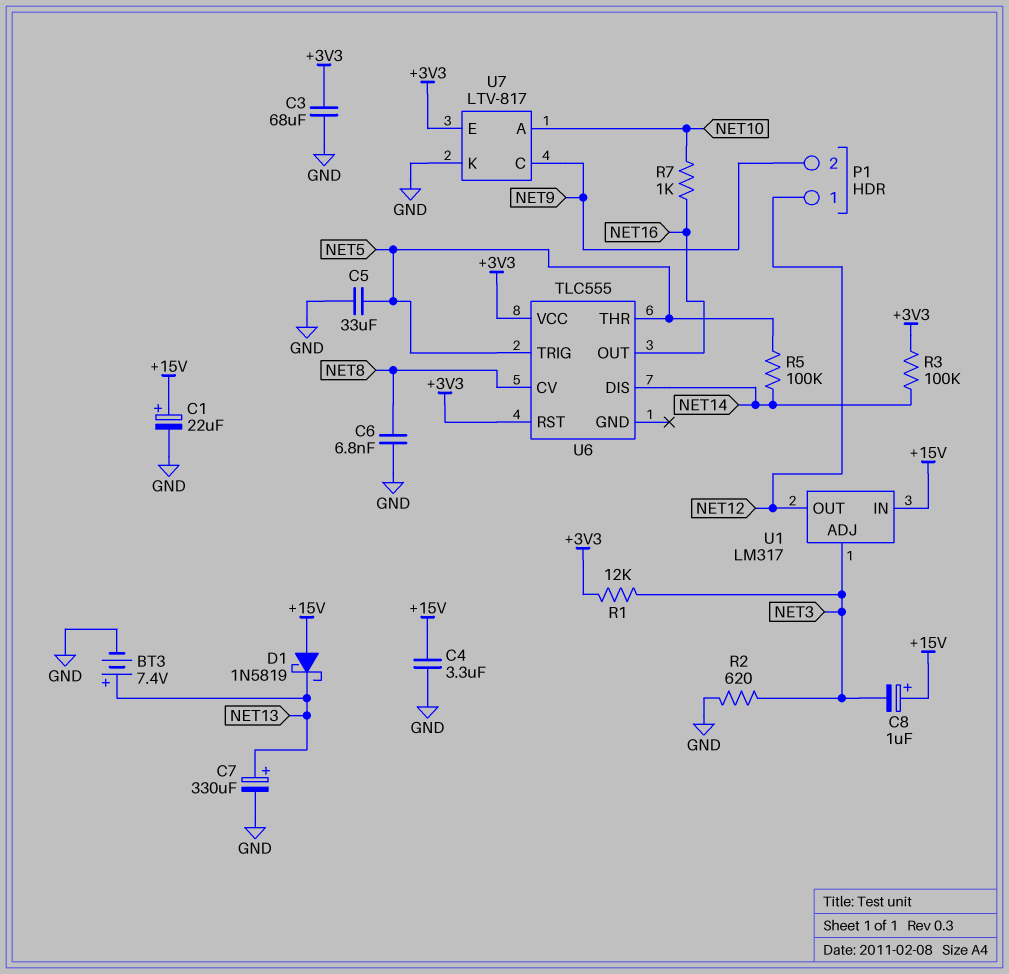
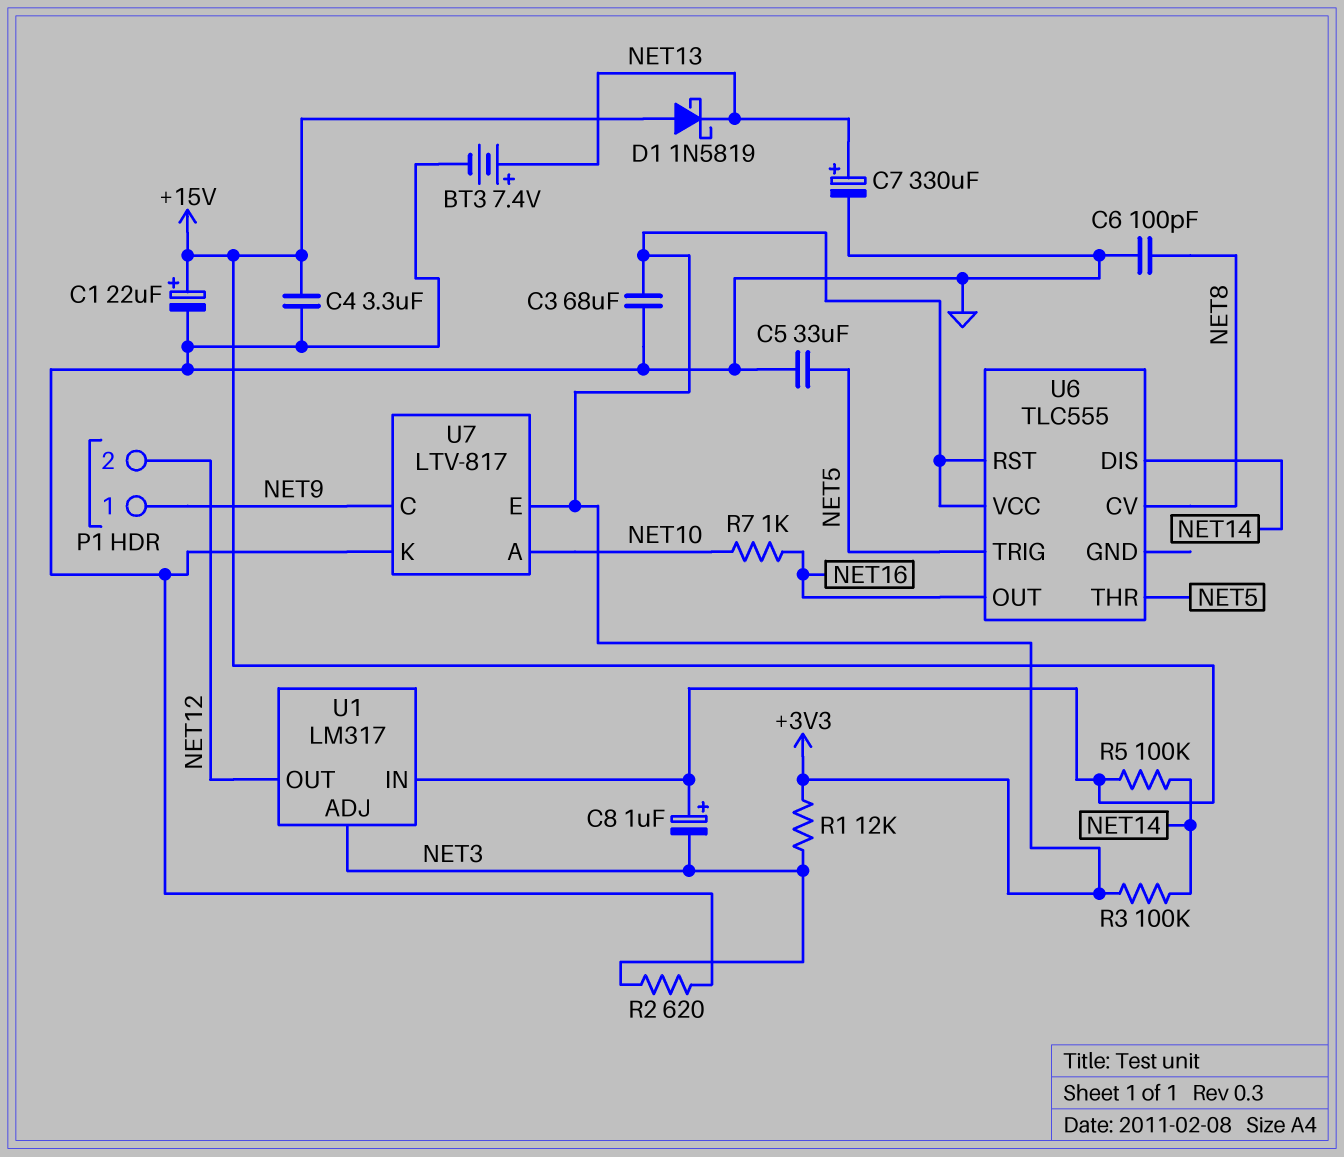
C6: 6.8nF (GND, NET8) -> 100pF (GND, NET8)
P1 pin 1: NET12 -> NET9
P1 pin 2: NET9 -> NET12
R5: 100k (NET5, NET14) -> 100k (+15V, NET14)

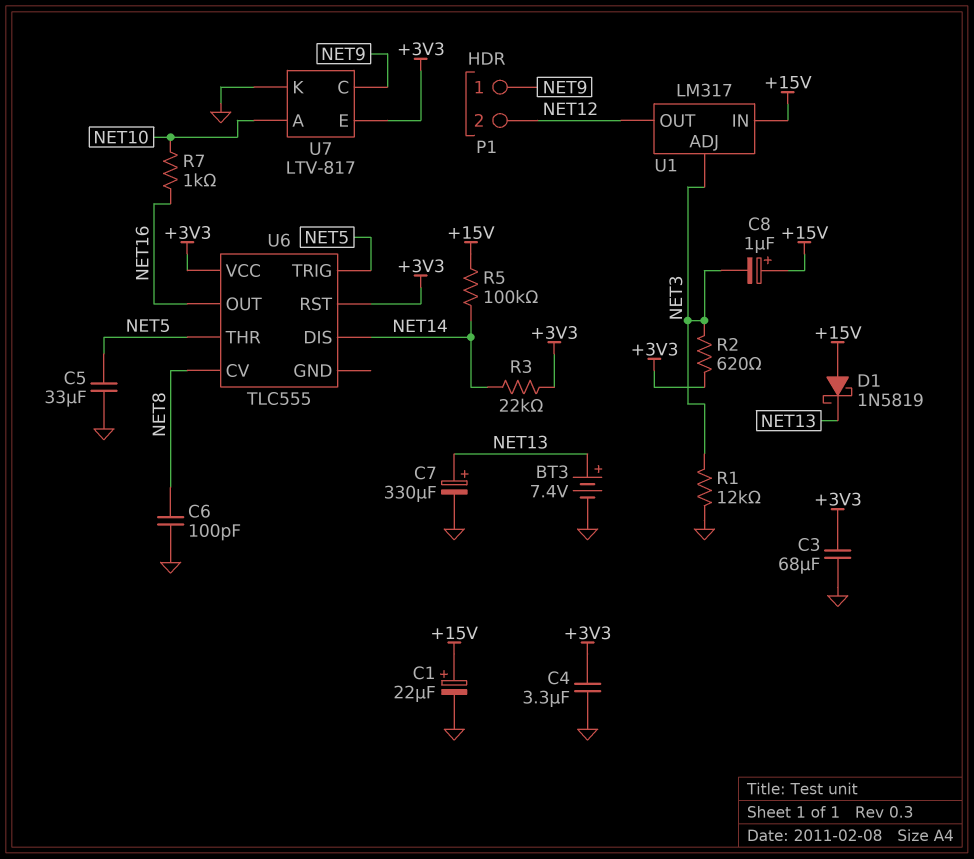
C4: 3.3uF (+15V, GND) -> 3.3uF (+3V3, GND)
R1: 12k (+3V3, NET3) -> 12k (GND, NET3)
R2: 620 (GND, NET3) -> 620 (+3V3, NET3)
R3: 100k (+3V3, NET14) -> 22k (+3V3, NET14)

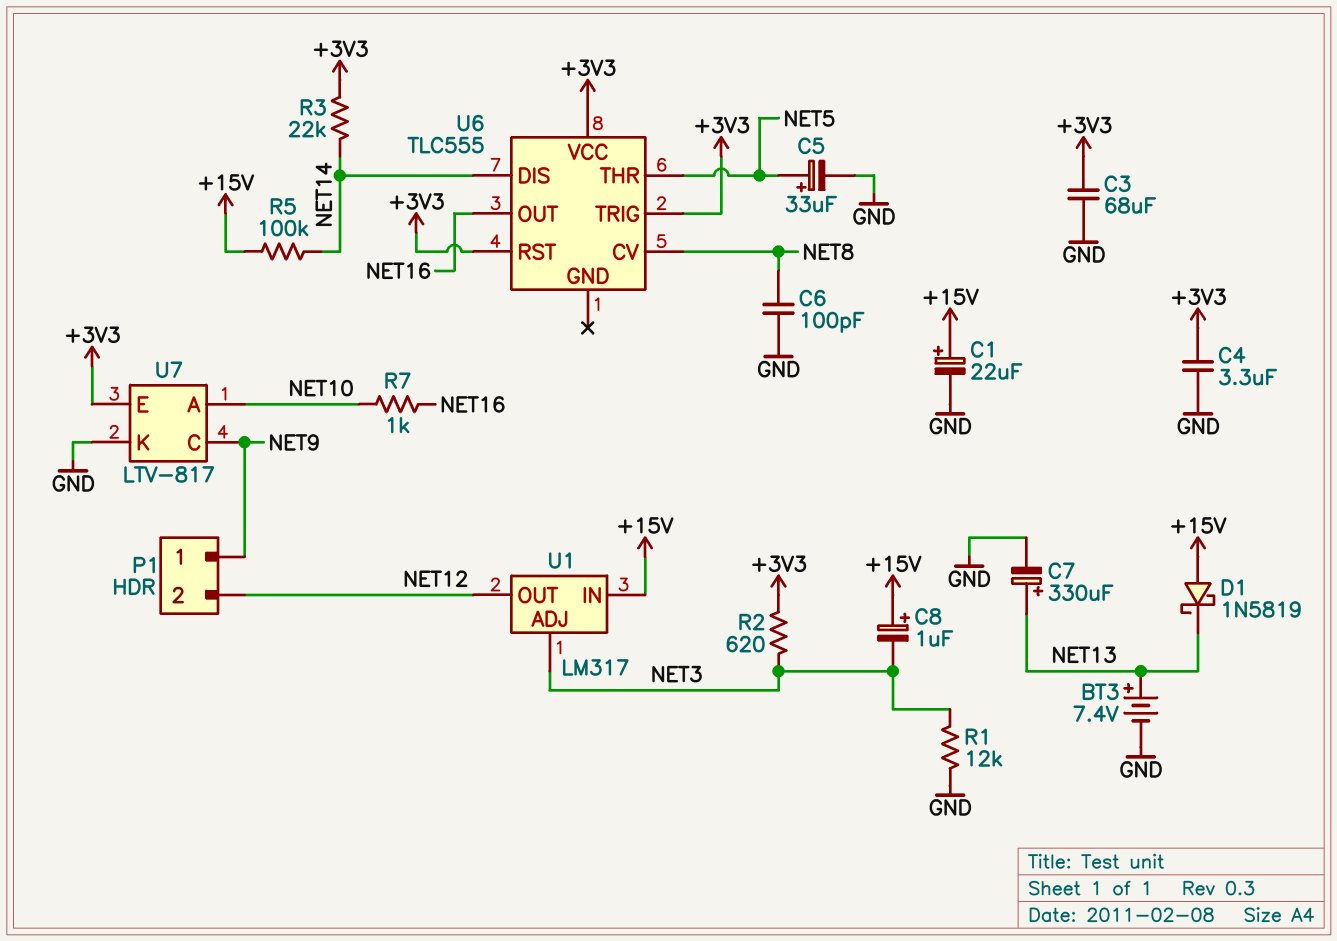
C5: 33uF (GND, NET5) -> 33uF (plus NET5, minus GND)
U6 pin TRIG: NET5 -> +3V3

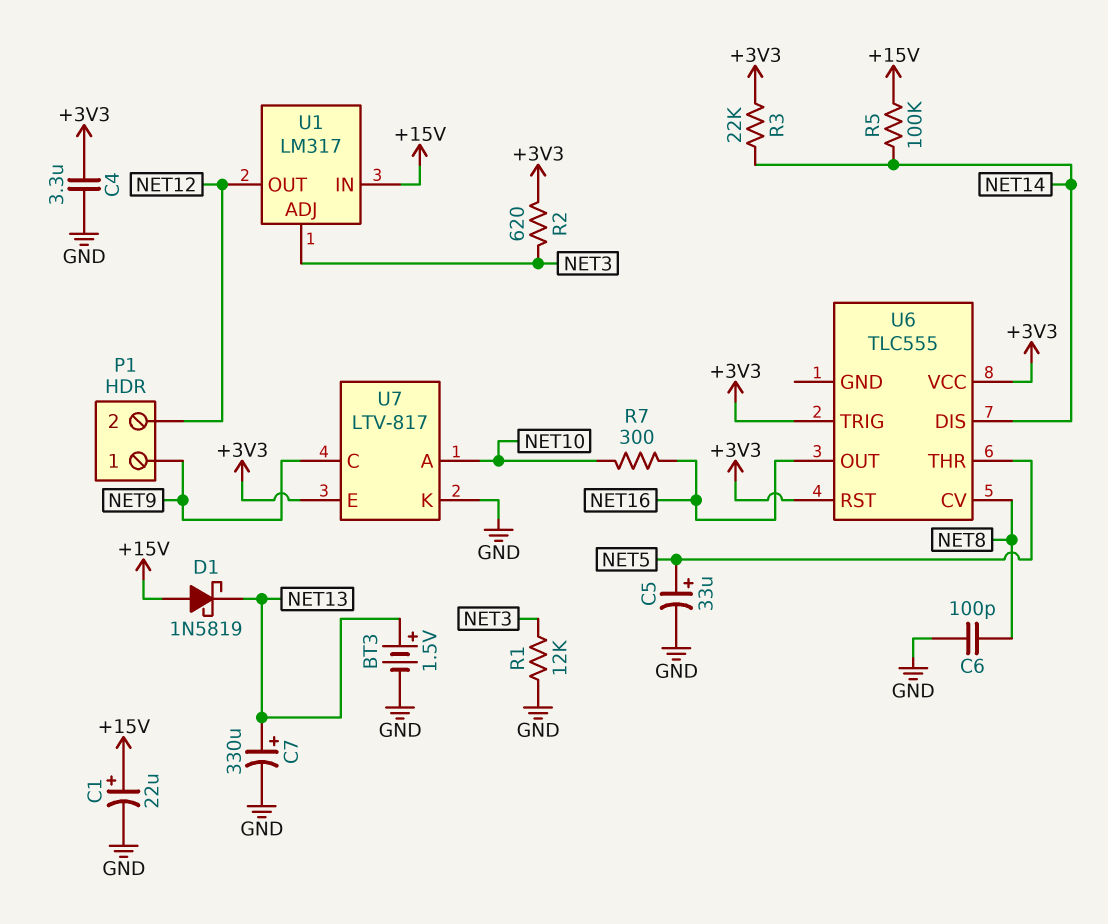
BT3: 7.4V (plus NET13, minus GND) -> 1.5V (plus NET13, minus GND)
C3: 68uF (+3V3, GND) -> none
C8: 1uF (plus +15V, minus NET3) -> none
R7: 1k (NET10, NET16) -> 300 (NET10, NET16)

